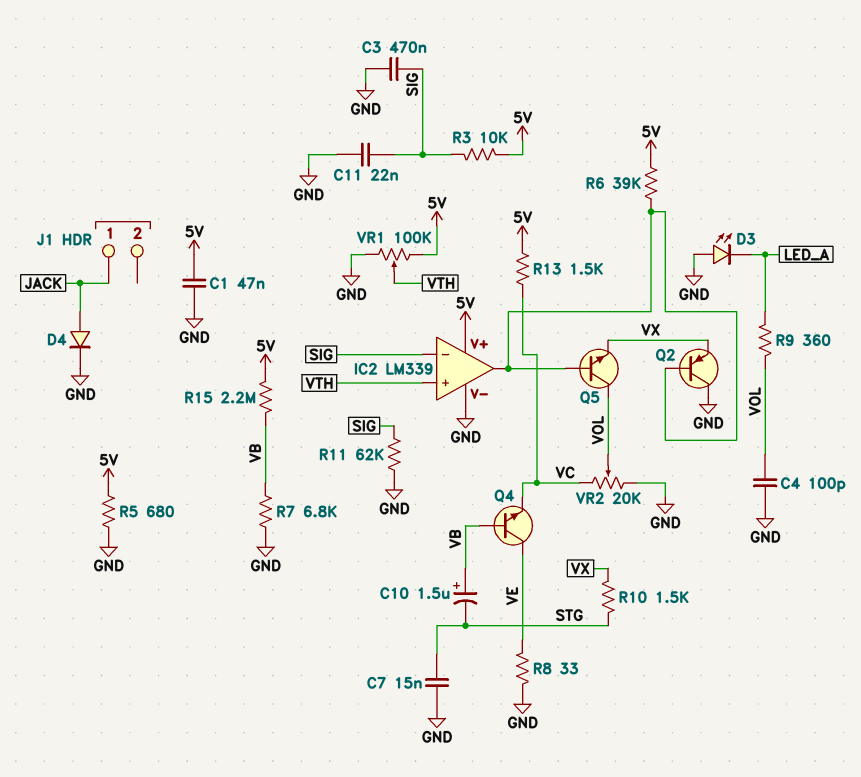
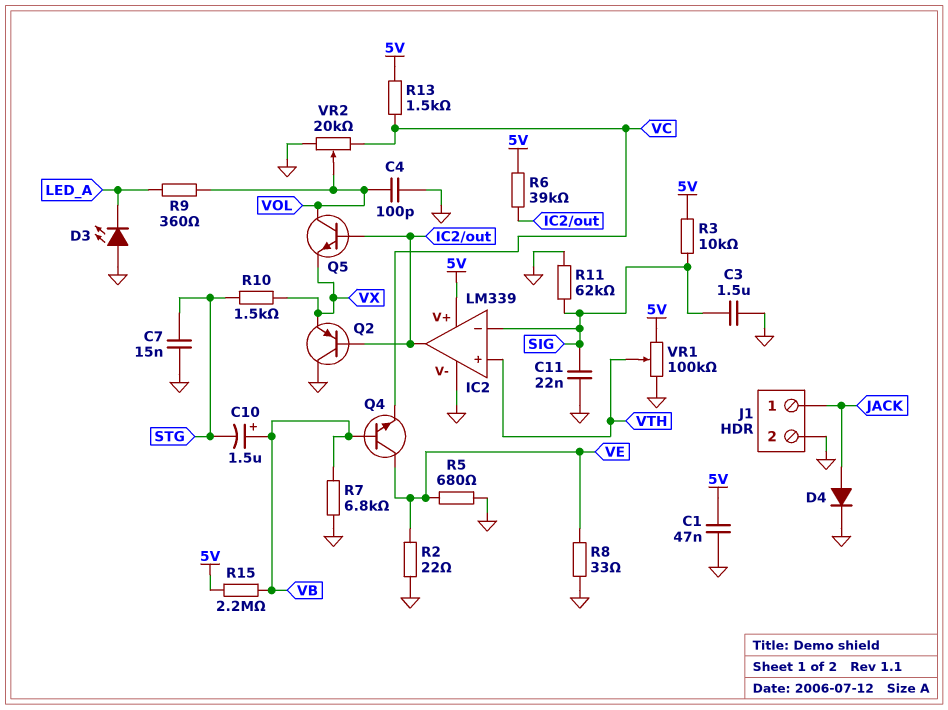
C3: 470nF (GND, SIG) -> 1.5uF (GND, SIG)
J1 pin 2: none -> GND
R2: none -> 22 (GND, VE)
R5: 680 (5V, GND) -> 680 (GND, VE)

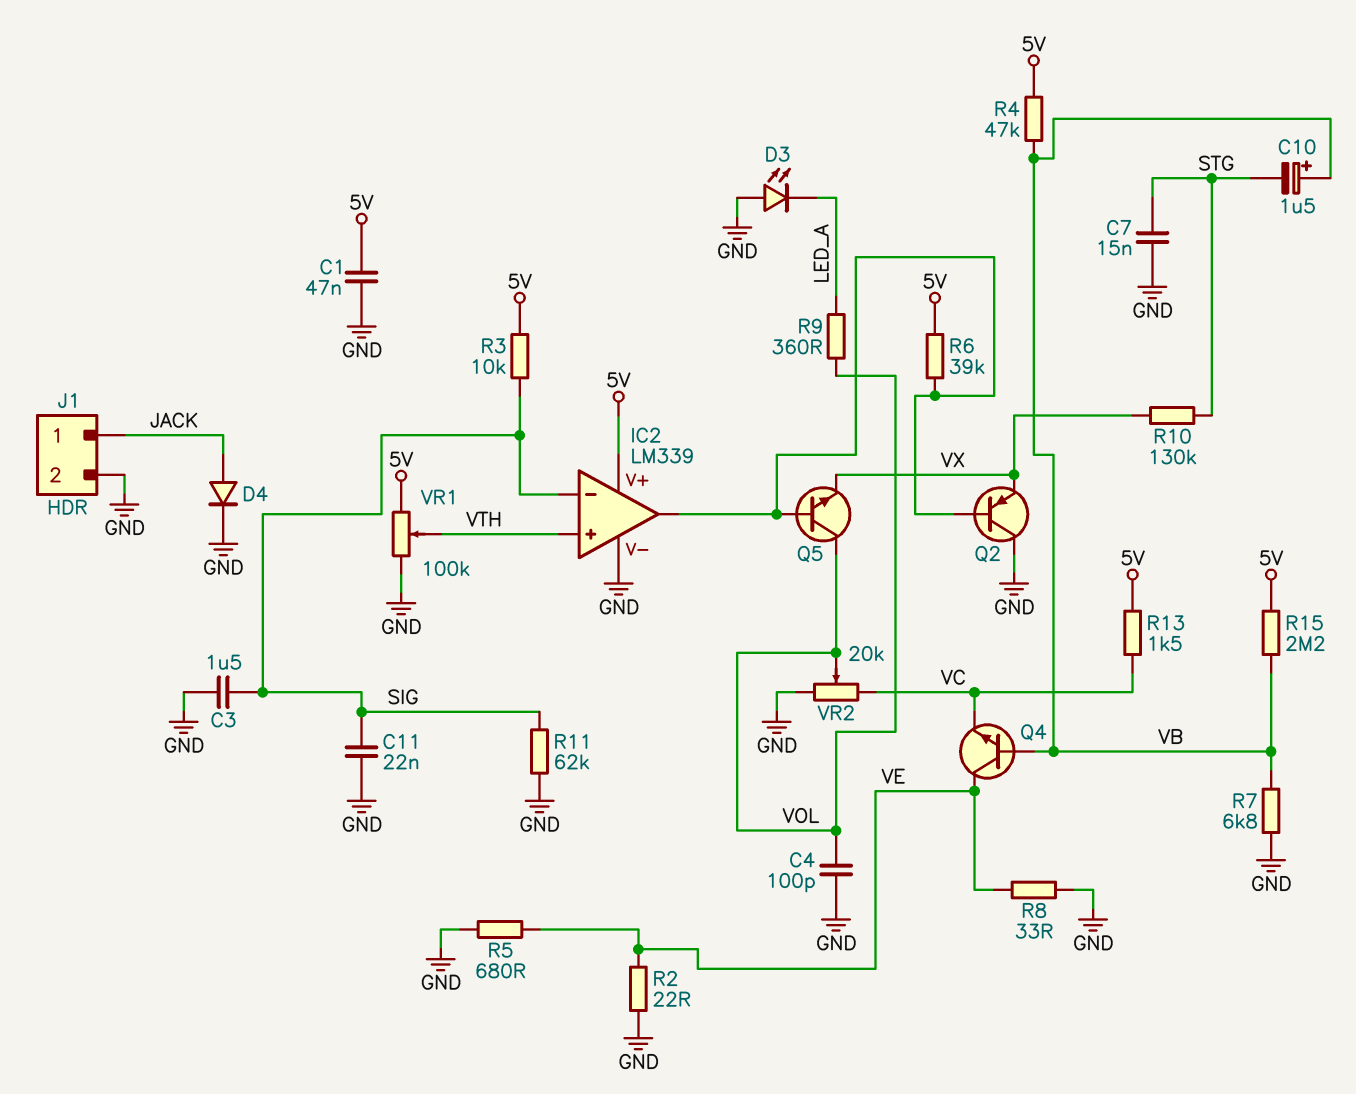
R4: none -> 47k (5V, VB)
R10: 1.5k (STG, VX) -> 130k (STG, VX)

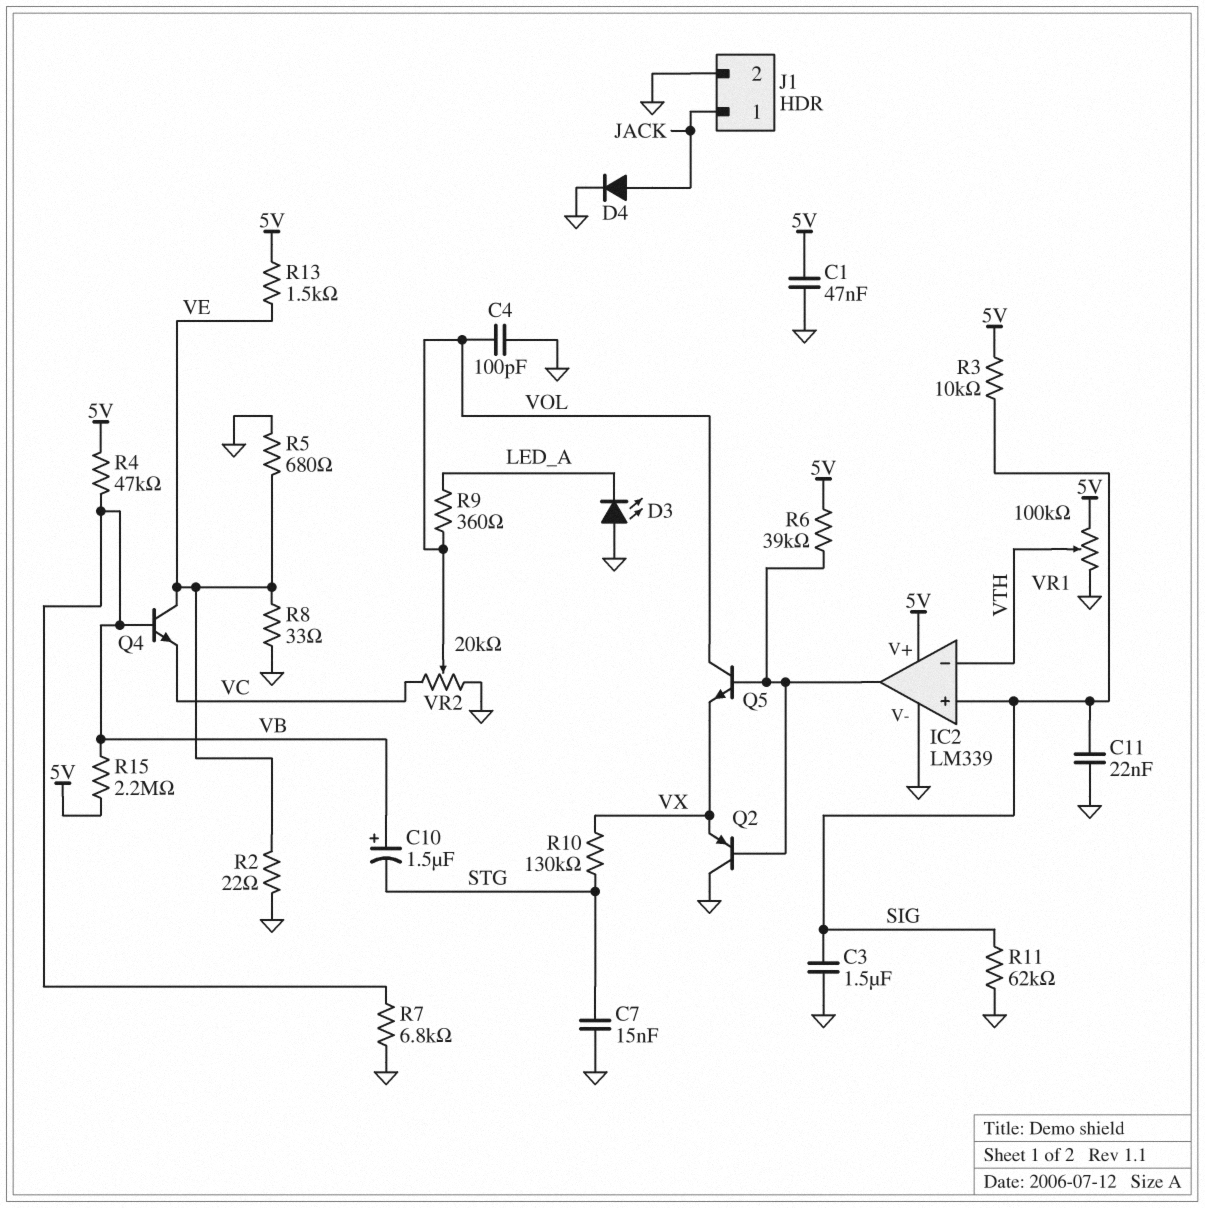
IC2 pin in+: VTH -> SIG
IC2 pin in-: SIG -> VTH
R13: 1.5k (5V, VC) -> 1.5k (5V, VE)

